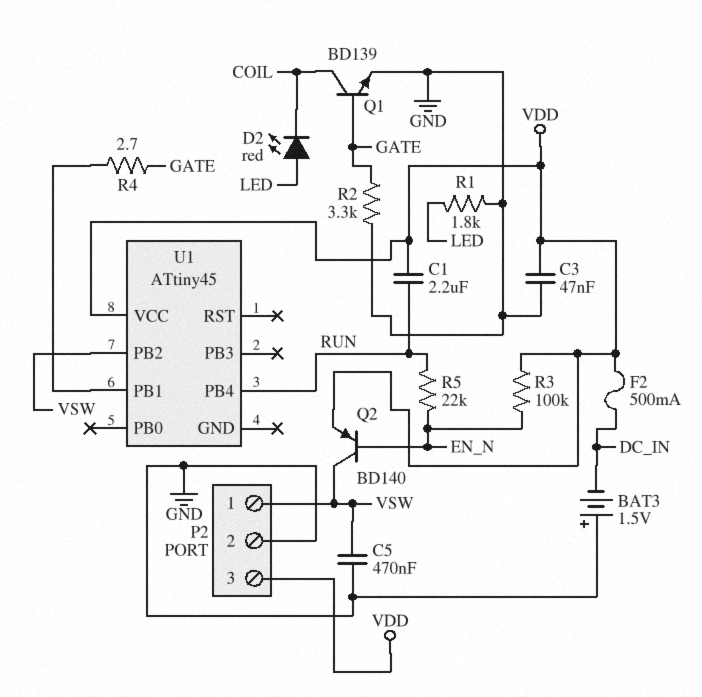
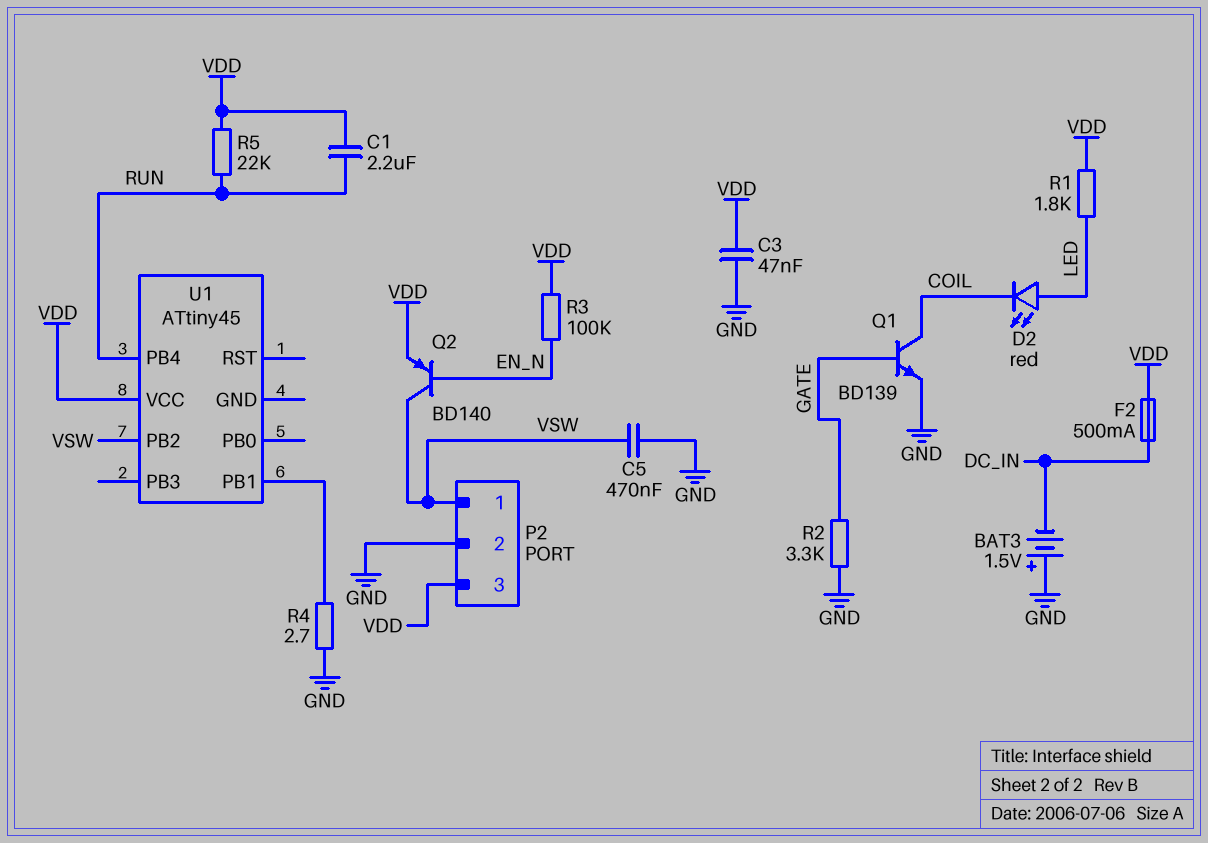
R1: 1.8k (GND, LED) -> 1.8k (LED, VDD)
R4: 2.7 (GATE, U1/PB1) -> 2.7 (GND, U1/PB1)
R5: 22k (EN_N, RUN) -> 22k (RUN, VDD)

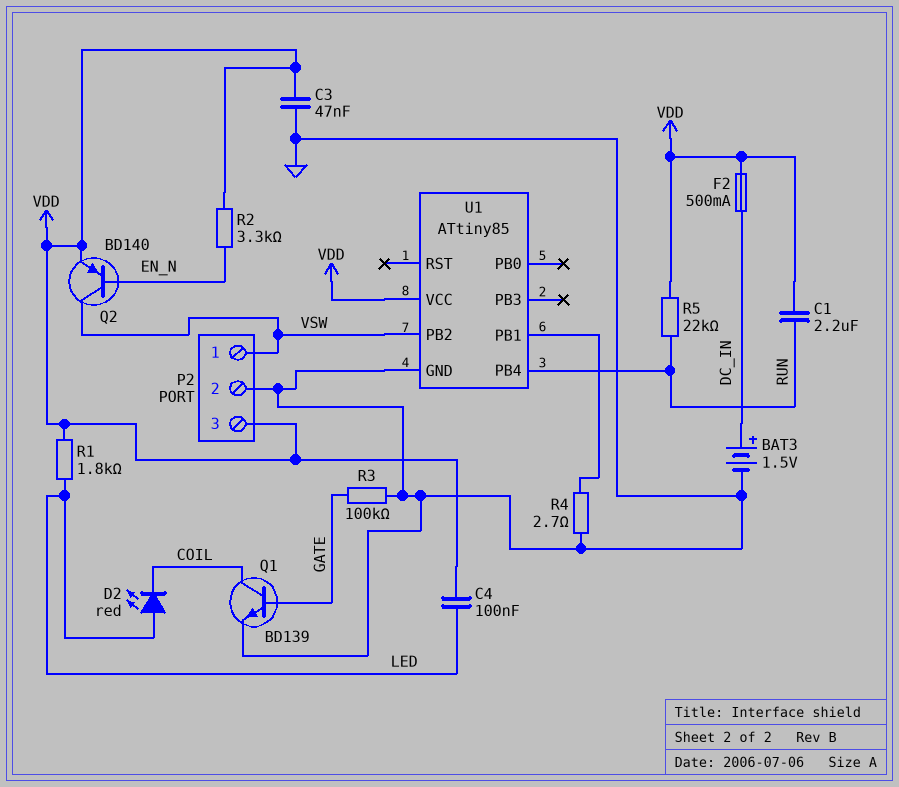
BAT3: 1.5V (plus GND, minus DC_IN) -> 1.5V (plus DC_IN, minus GND)
C4: none -> 100nF (LED, VDD)
C5: 470nF (GND, VSW) -> none
R2: 3.3k (GATE, GND) -> 3.3k (EN_N, VDD)
R3: 100k (EN_N, VDD) -> 100k (GATE, GND)
U1: ATtiny45 -> ATtiny85
U1 pin GND: none -> GND

